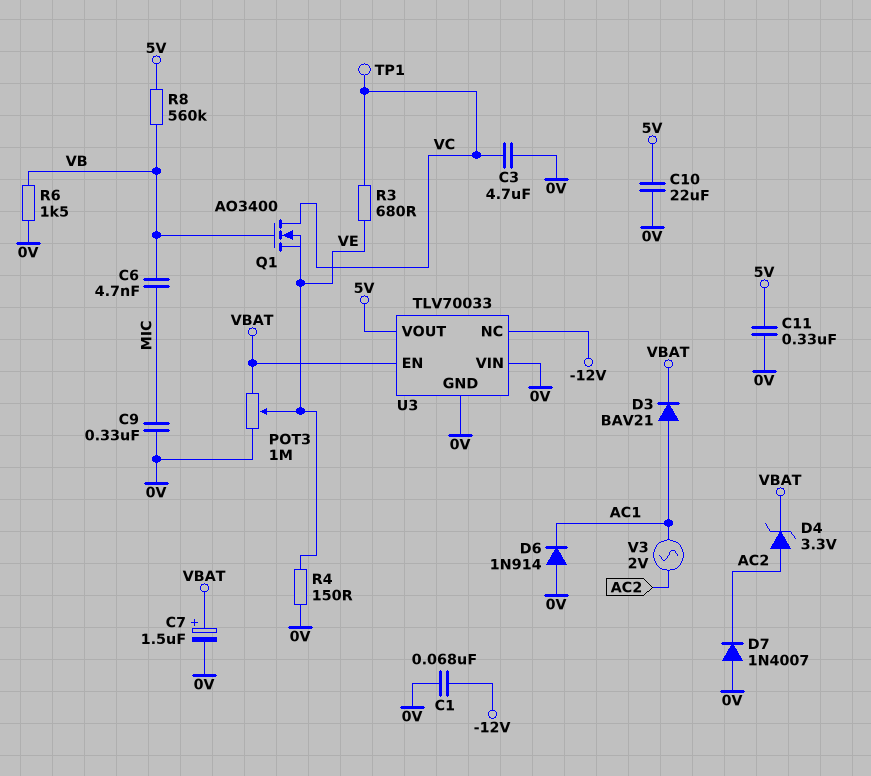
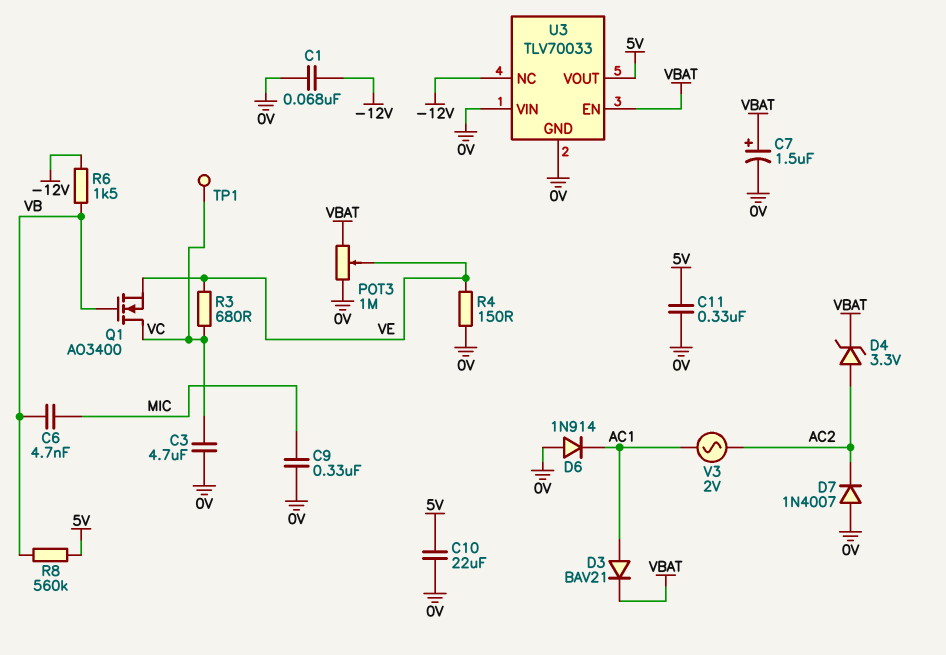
R6: 1.5k (0V, VB) -> 1.5k (-12V, VB)

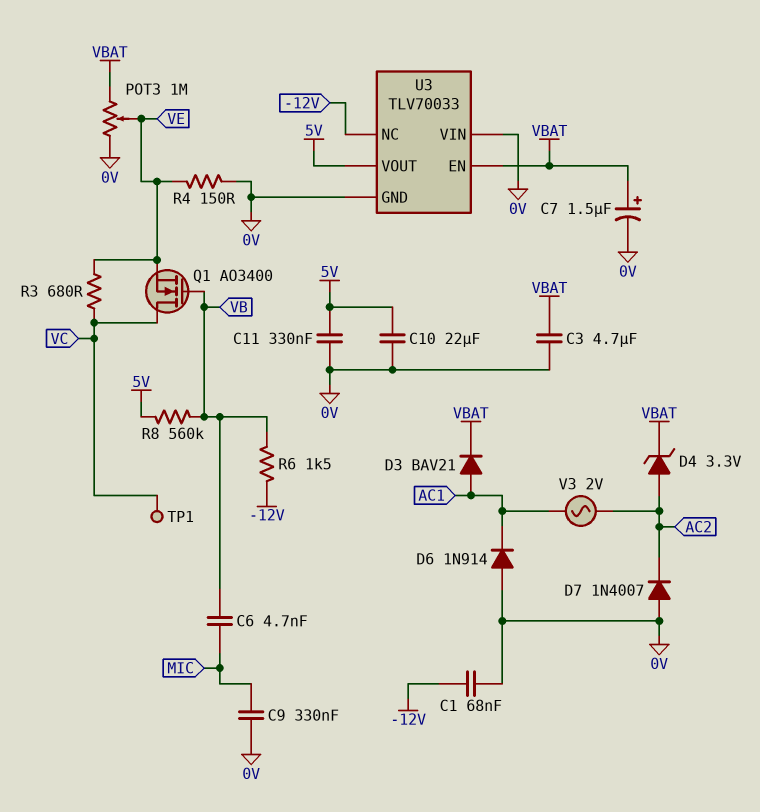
C3: 4.7uF (0V, VC) -> 4.7uF (0V, VBAT)

